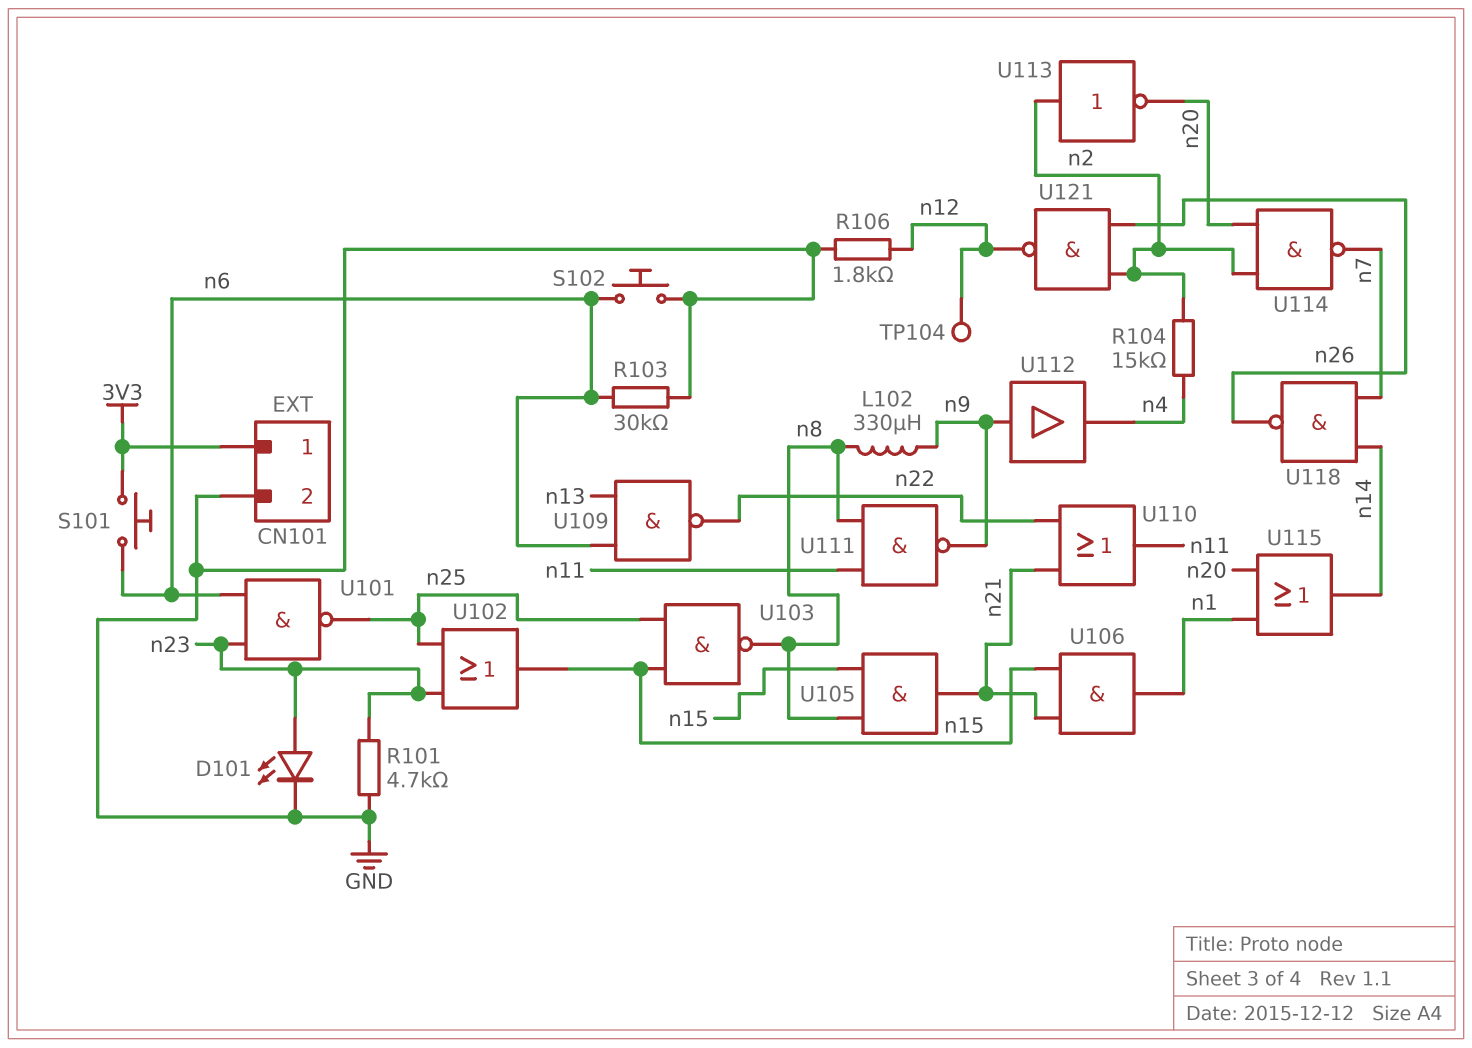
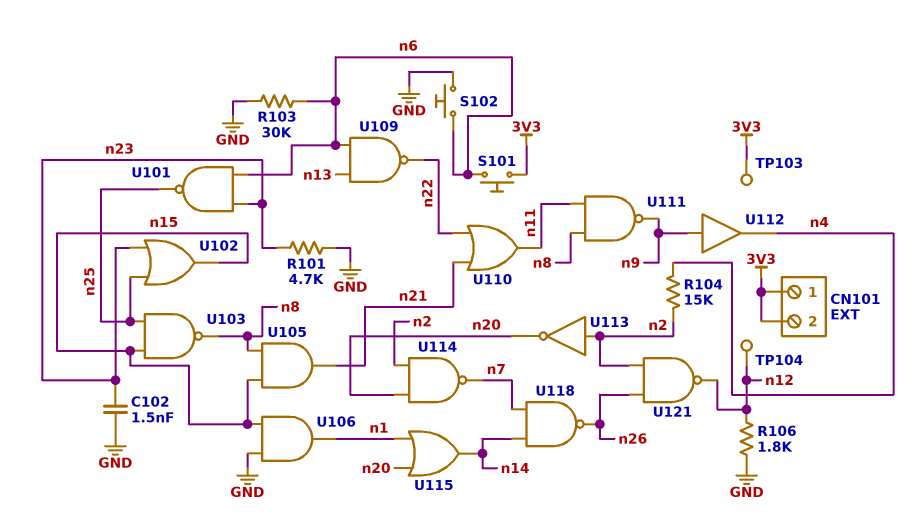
C102: none -> 1.5nF (GND, n23)
CN101 pin 2: GND -> 3V3
D101: LED (A n23, K GND) -> none
L102: 330uH (n8, n9) -> none
TP103: none -> test point (3V3)
U106: AND (in n15, in n21, out n1) -> AND (in GND, in n15, out n1)

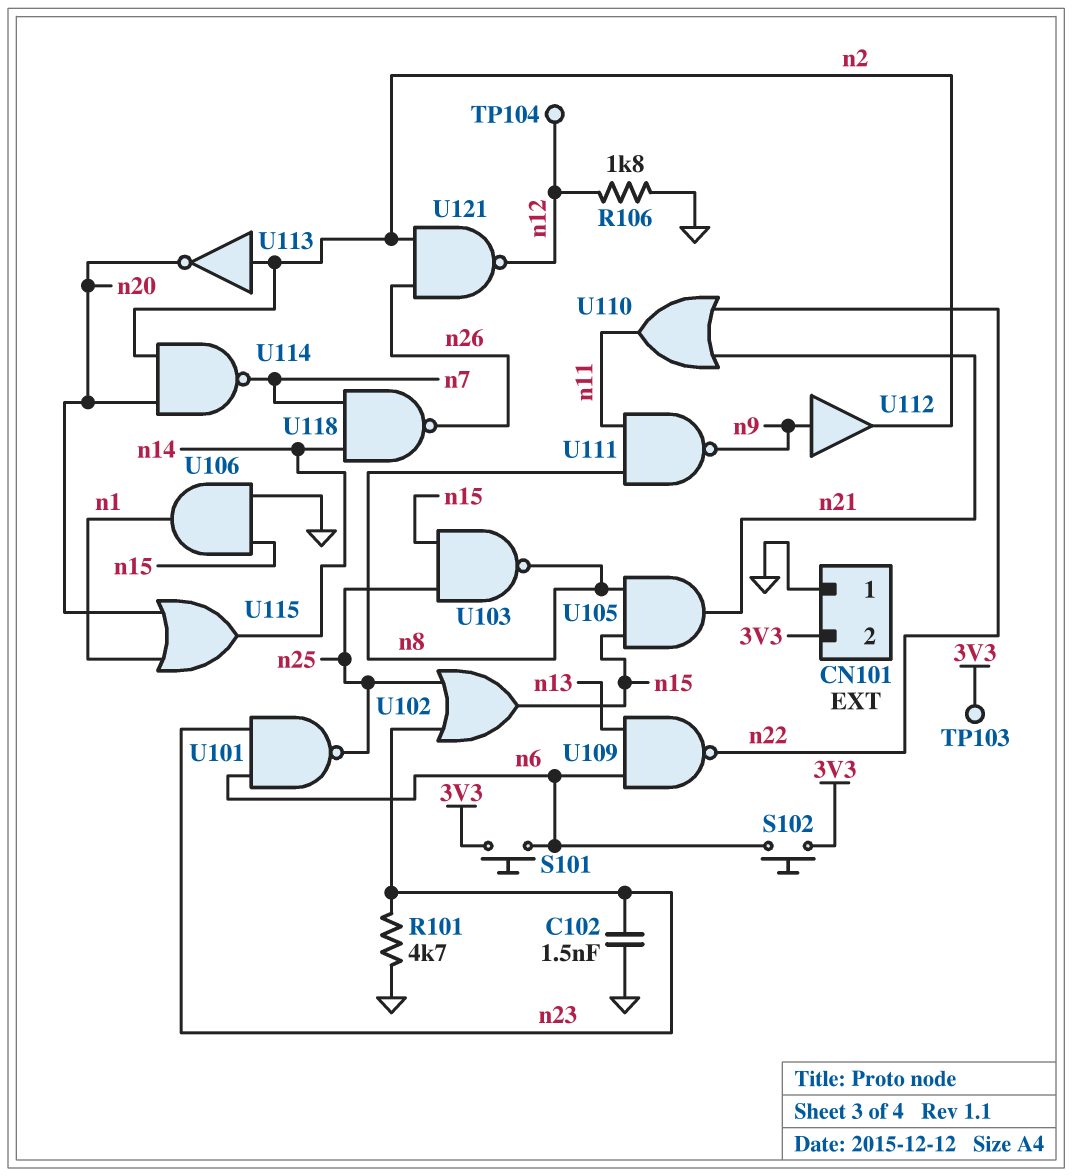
CN101 pin 1: 3V3 -> GND
R103: 30k (GND, n6) -> none
R104: 15k (n2, n4) -> none
S102: button (GND, n6) -> button (3V3, n6)
U112: buffer (in n9, out n4) -> buffer (in n9, out n2)

